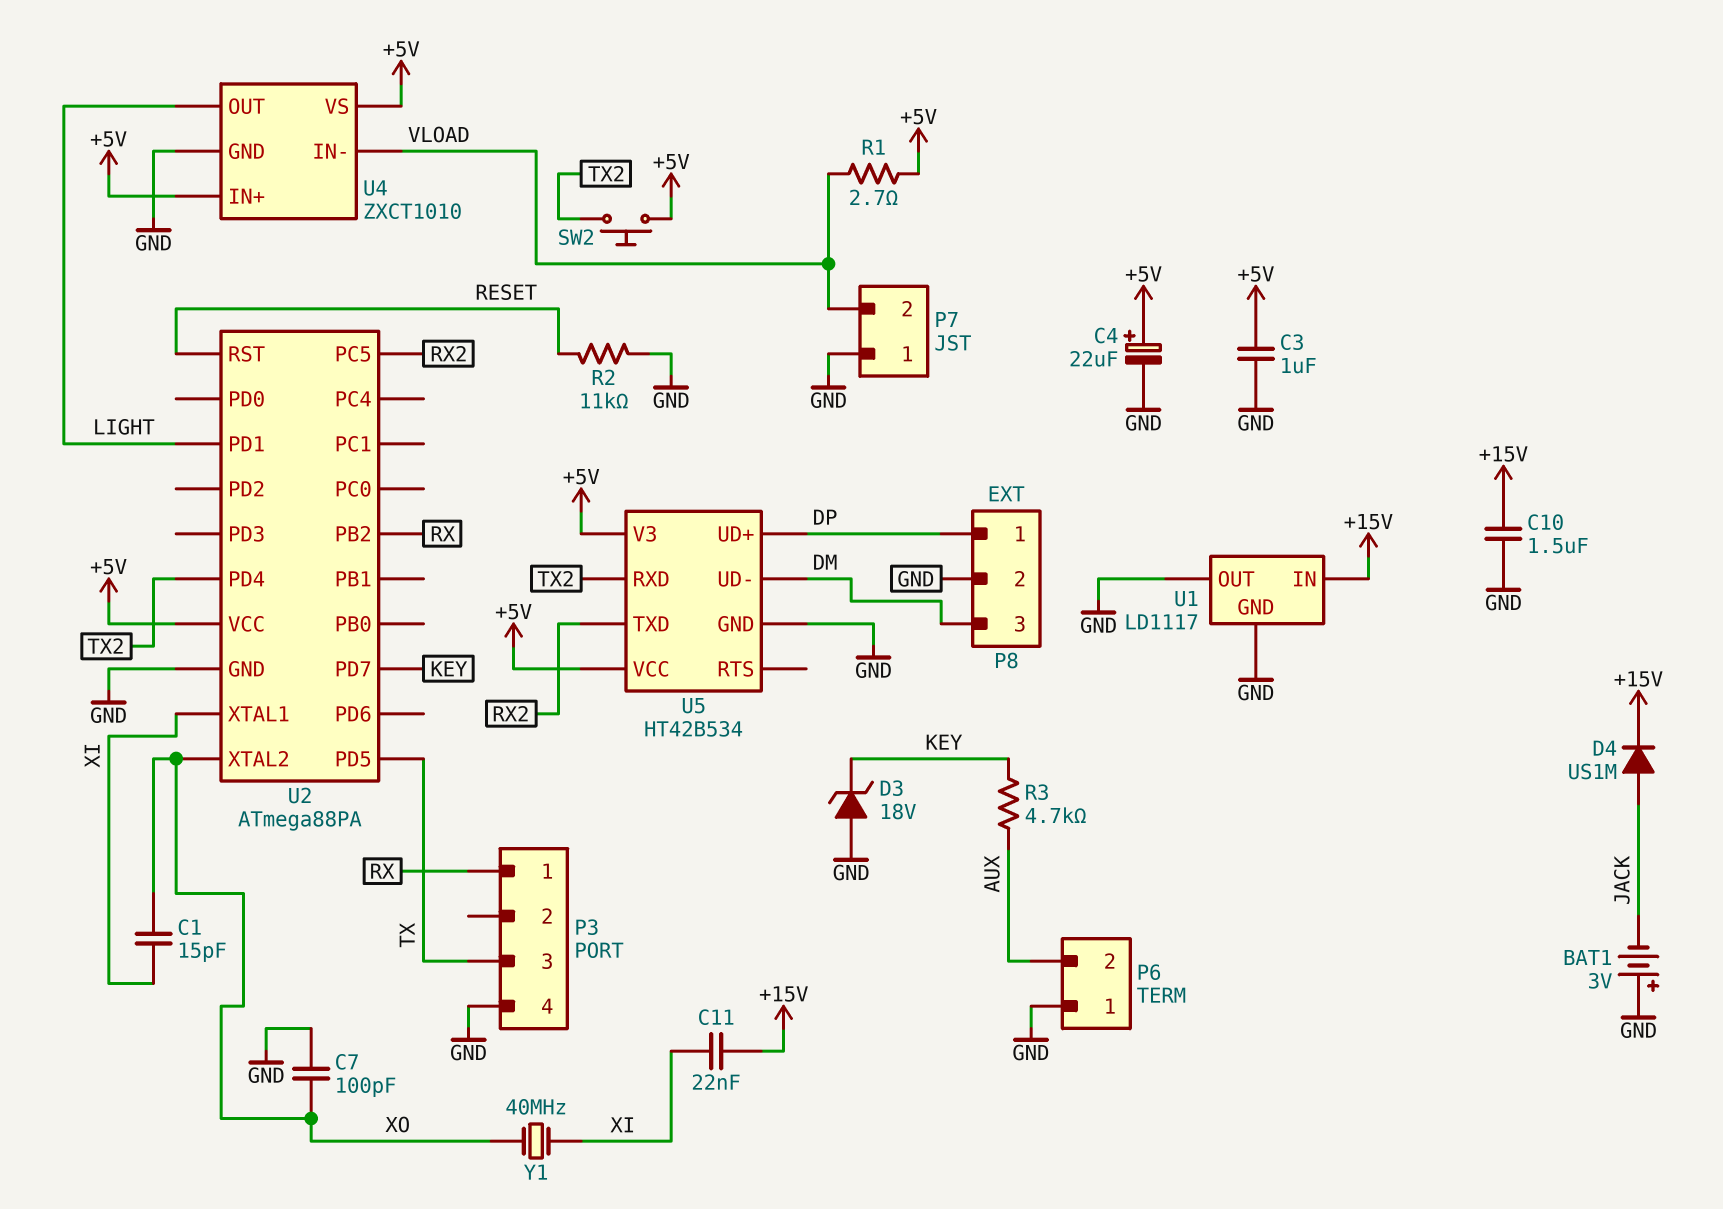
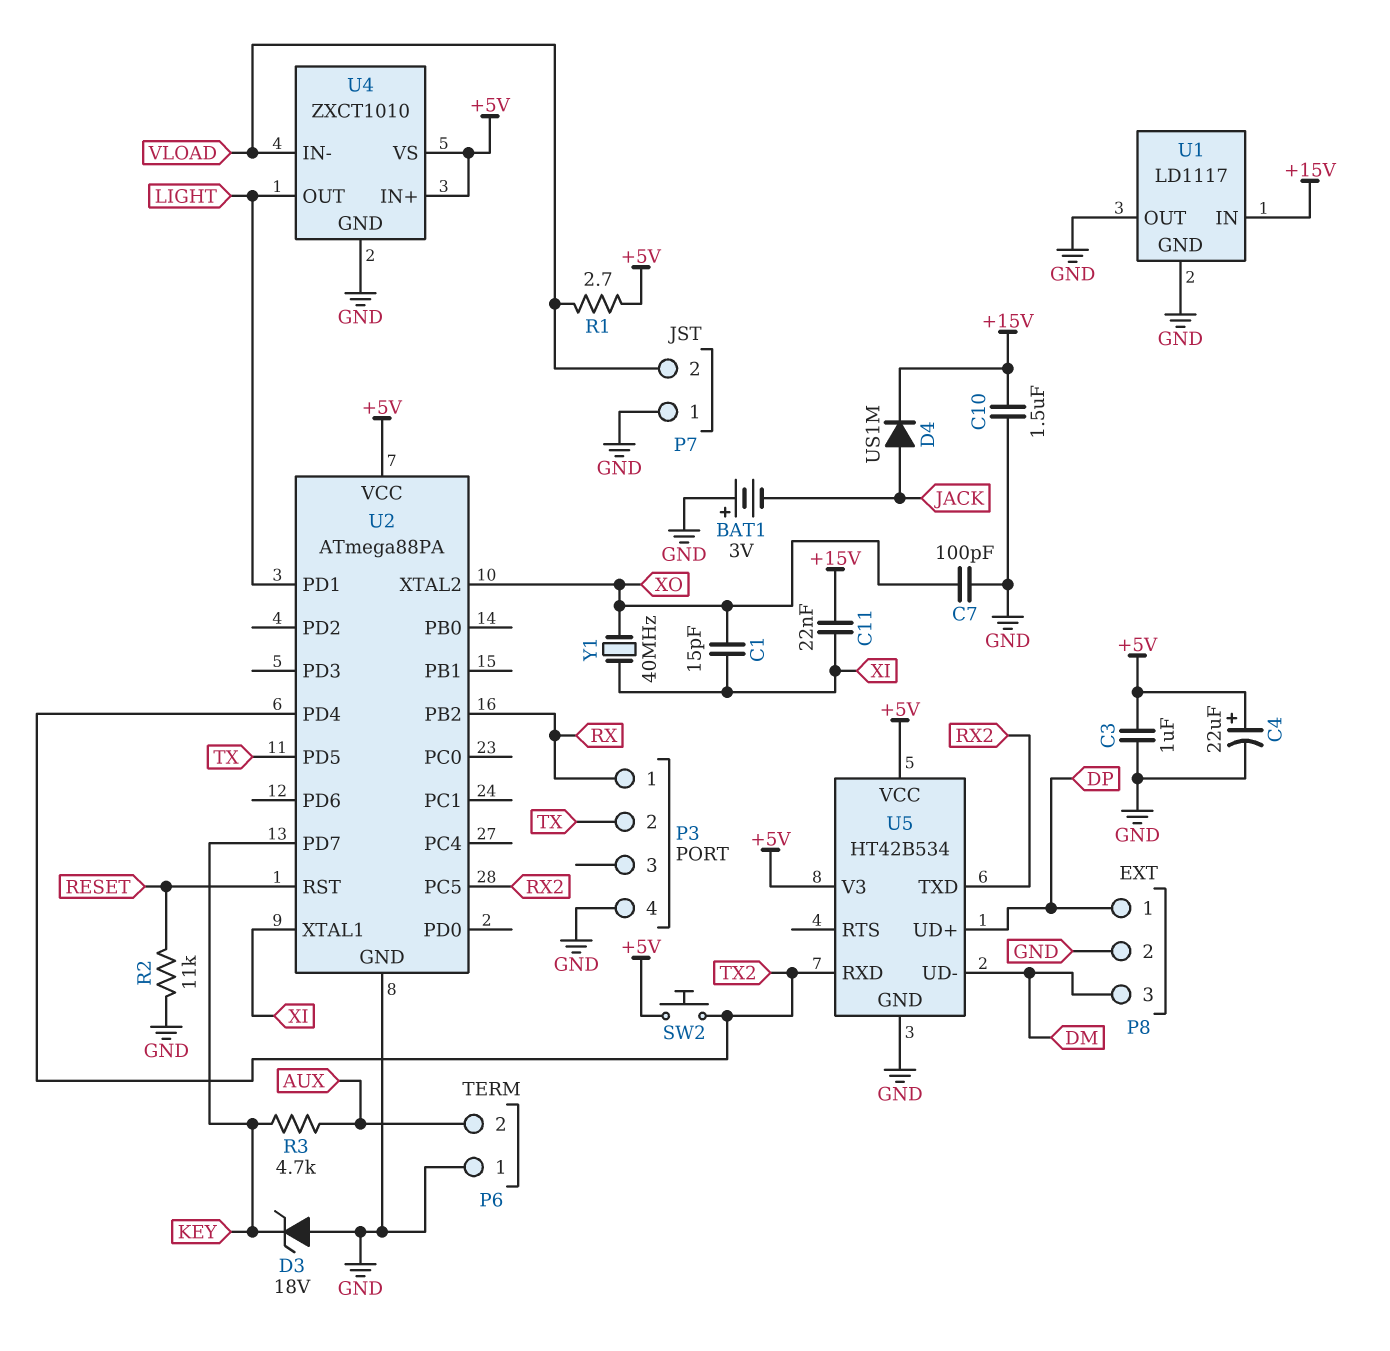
P3 pin 2: none -> TX
P3 pin 3: TX -> none

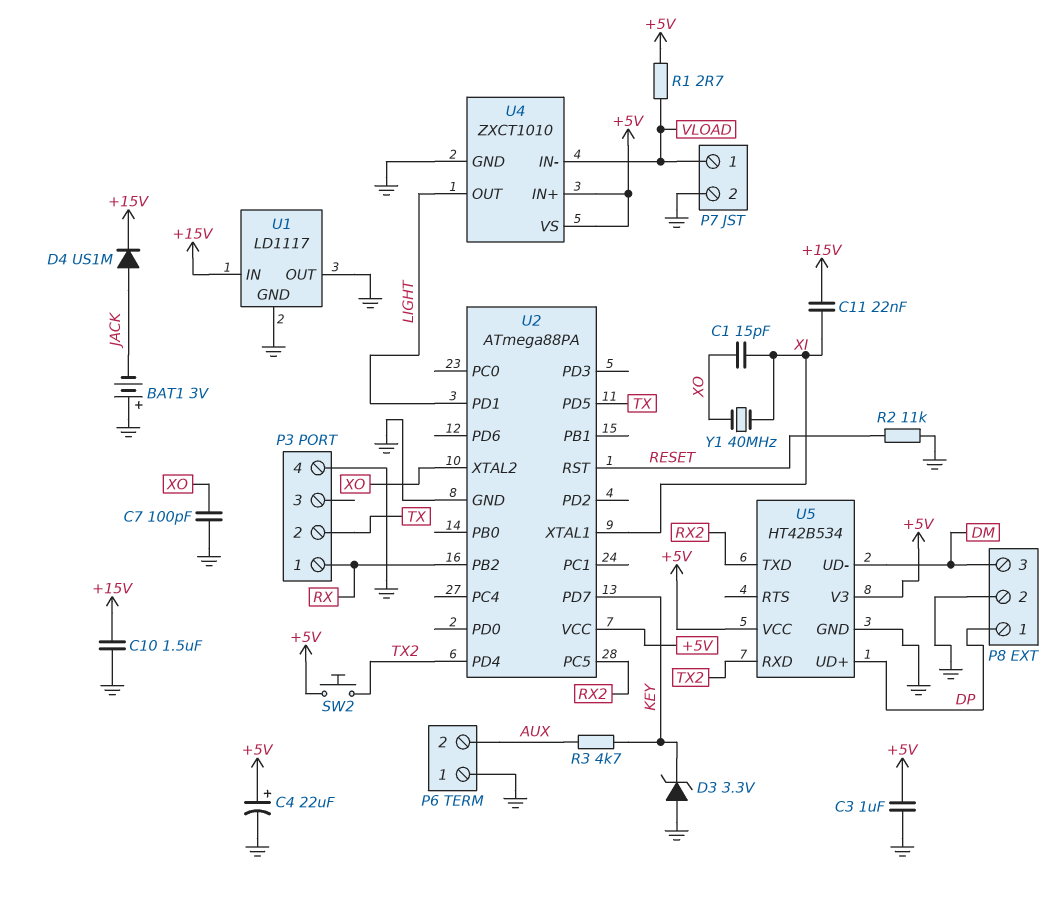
D3: zener 18V (A GND, K KEY) -> zener 3.3V (A GND, K KEY)
P7 pin 1: GND -> VLOAD
P7 pin 2: VLOAD -> GND

